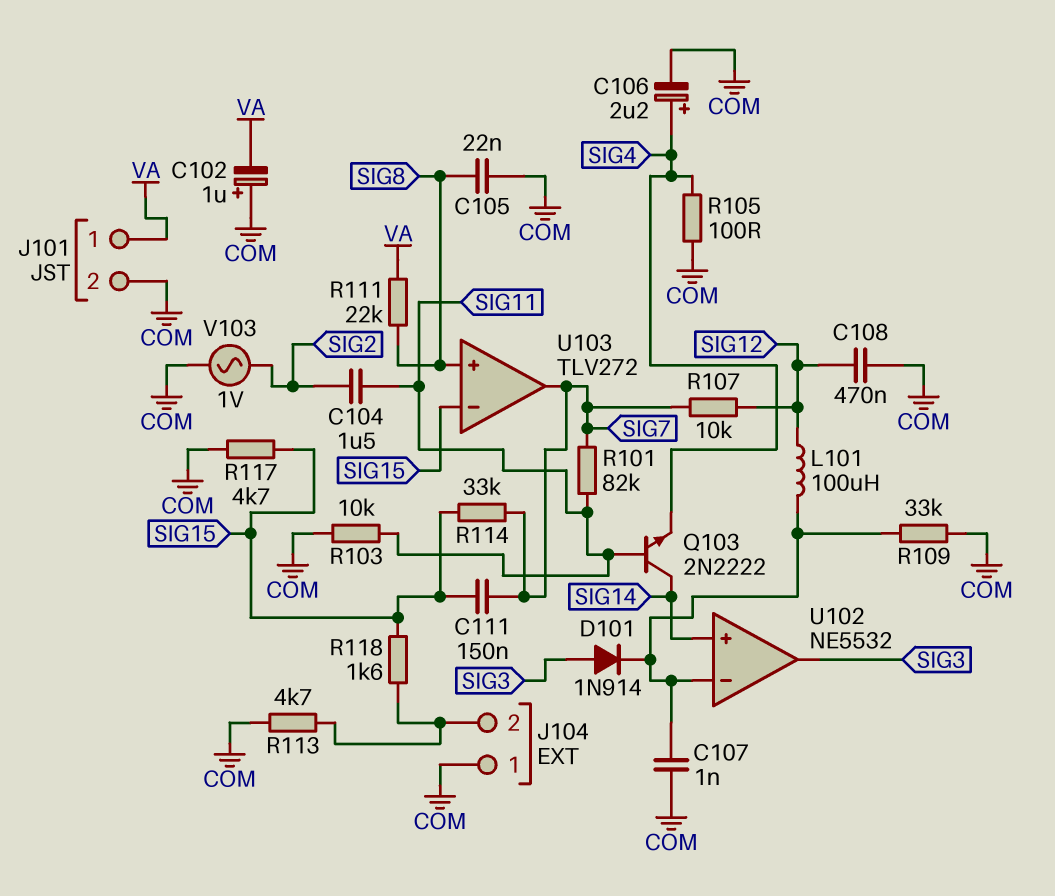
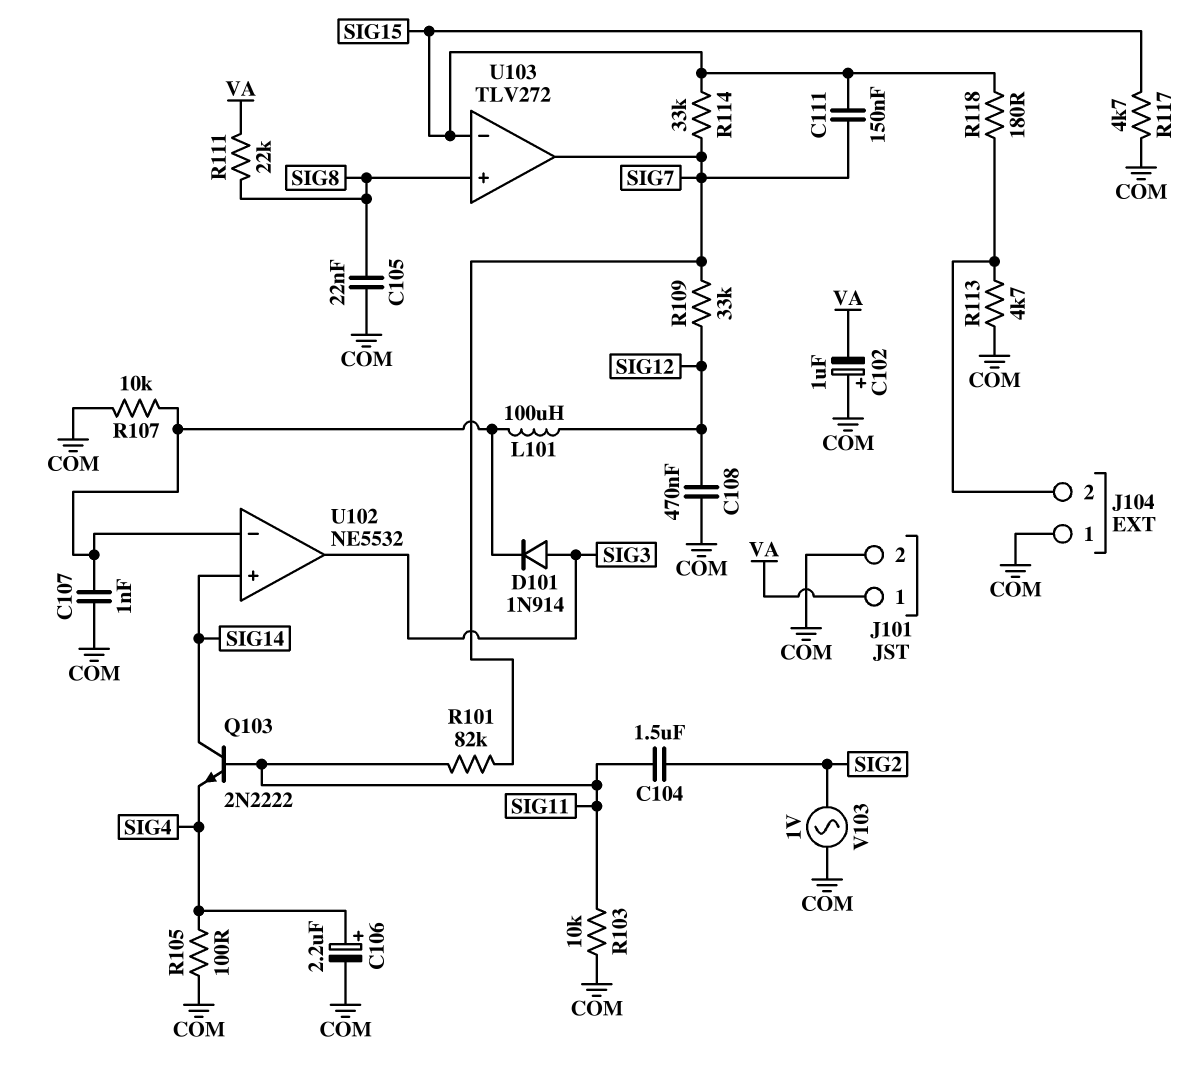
R107: 10k (SIG7, SIG12) -> 10k (COM, U102/in-)
R109: 33k (COM, U102/in-) -> 33k (SIG7, SIG12)
R118: 1.6k (J104/2, SIG15) -> 180 (J104/2, SIG15)

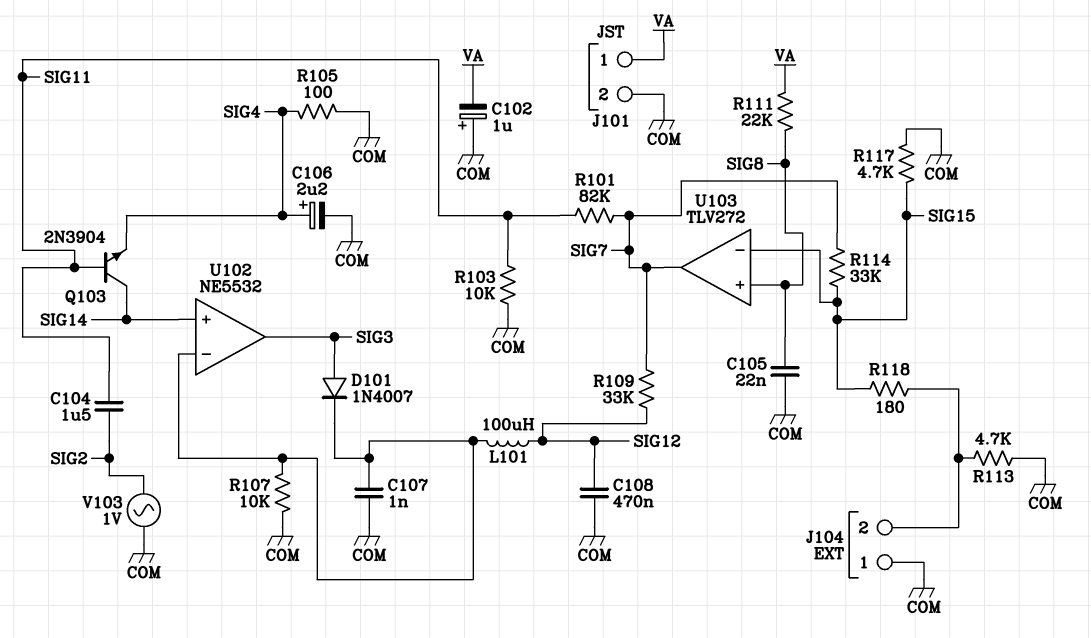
C111: 150nF (SIG7, SIG15) -> none
D101: diode 1N914 (A SIG3, K U102/in-) -> diode 1N4007 (A SIG3, K U102/in-)
Q103: NPN 2N2222 (B SIG11, C SIG14, E SIG4) -> NPN 2N3904 (B SIG11, C SIG14, E SIG4)

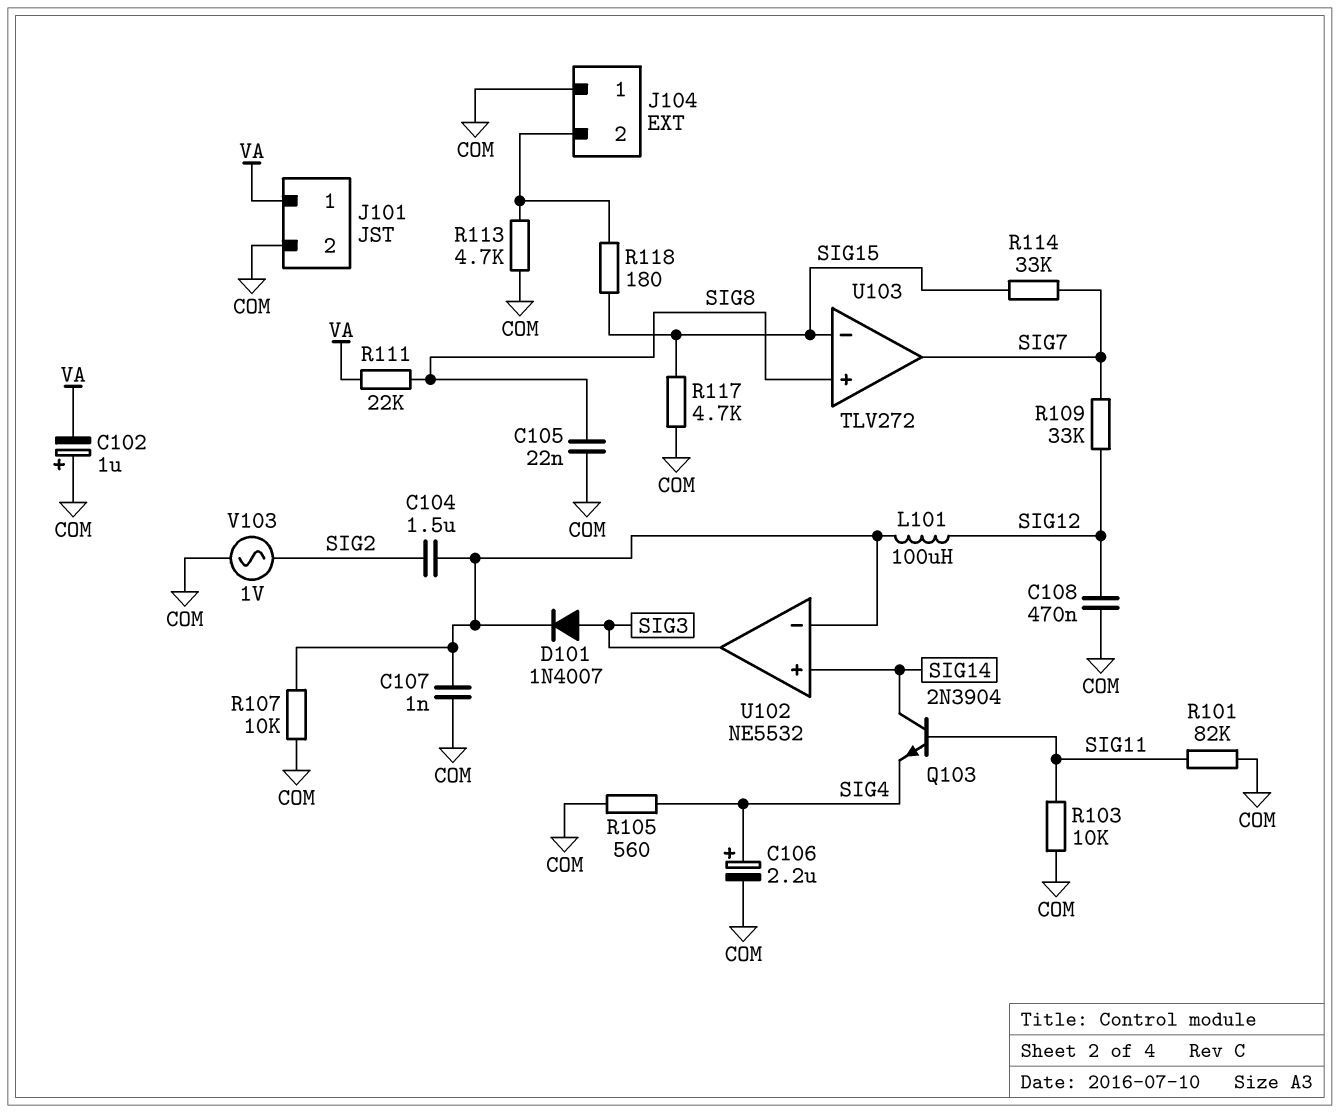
C104: 1.5uF (SIG2, SIG11) -> 1.5uF (SIG2, U102/in-)
R101: 82k (SIG7, SIG11) -> 82k (COM, SIG11)
R105: 100 (COM, SIG4) -> 560 (COM, SIG4)

